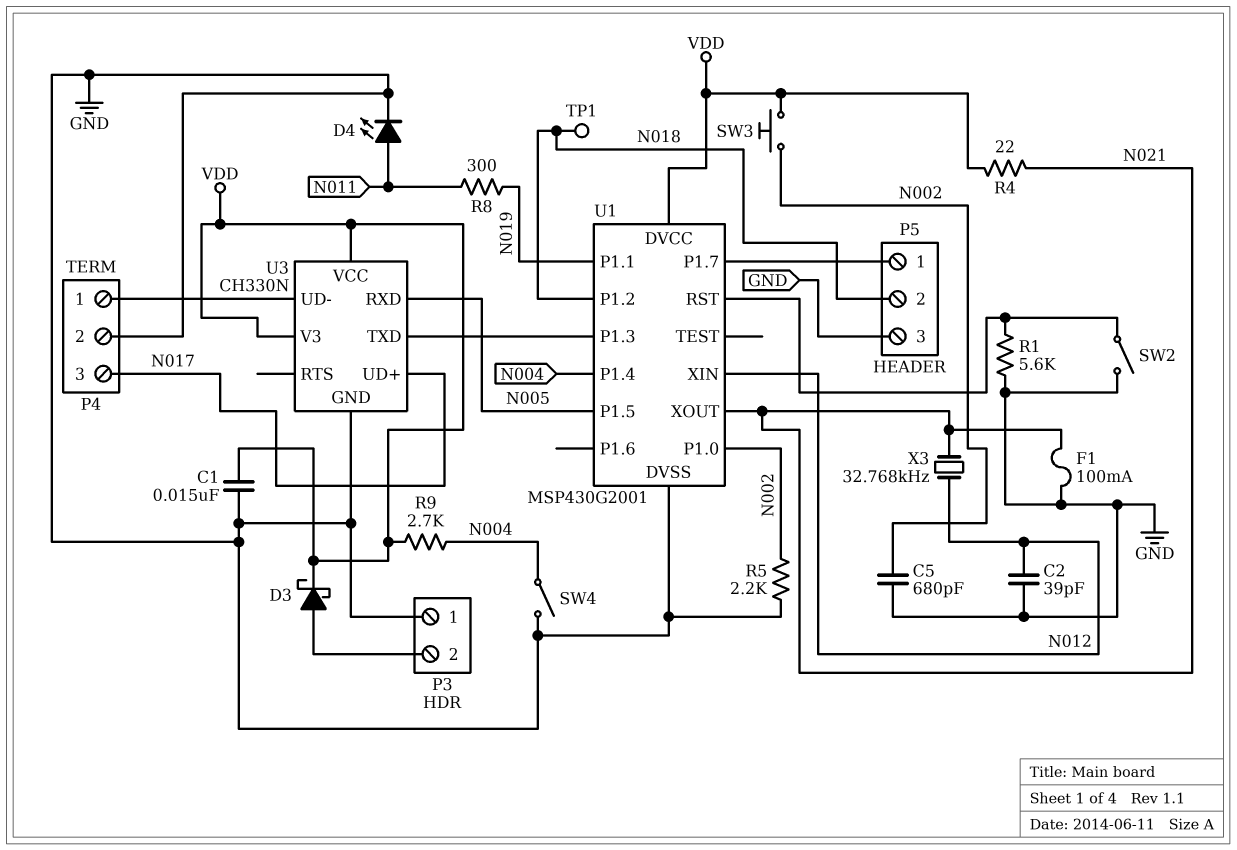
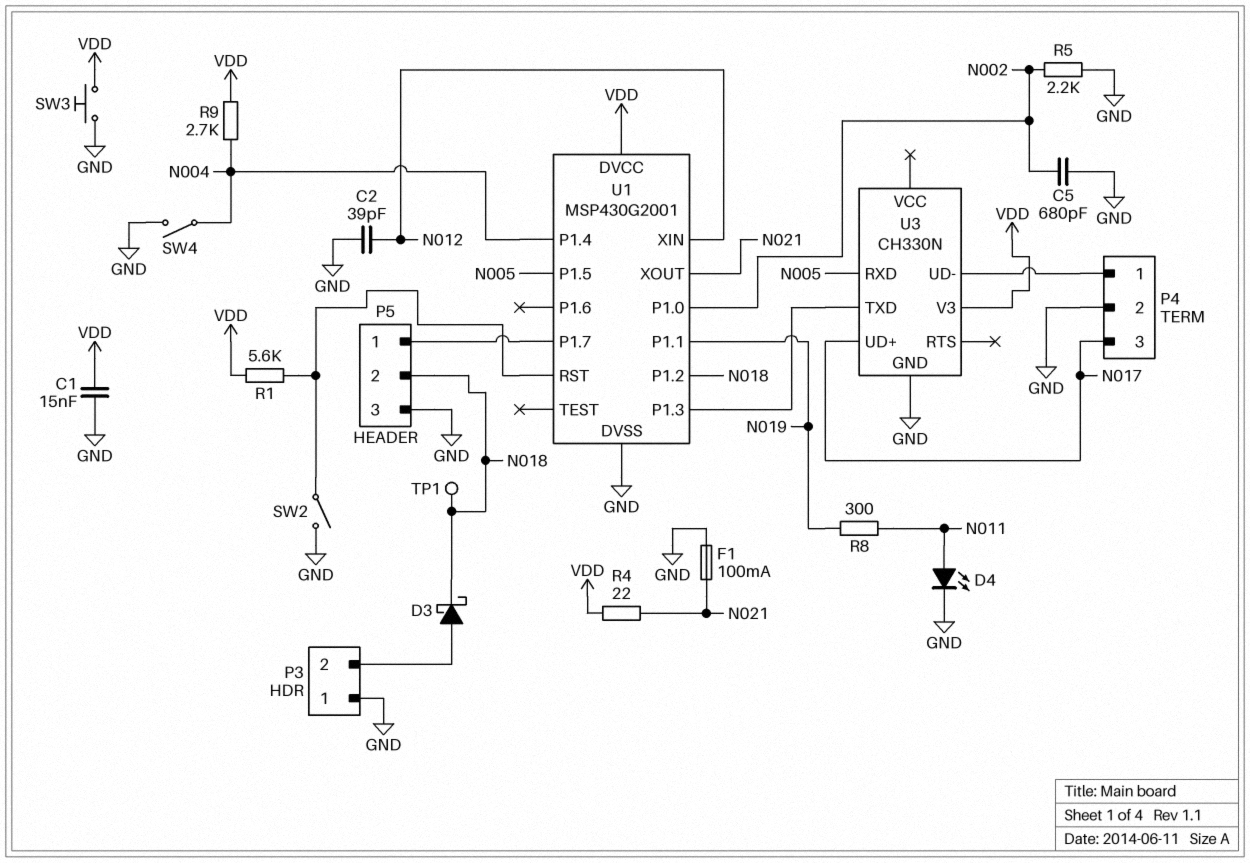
D3: schottky (A P3/2, K VDD) -> schottky (A P3/2, K N018)
R1: 5.6k (GND, U1/RST) -> 5.6k (U1/RST, VDD)
SW3: button (N002, VDD) -> button (GND, VDD)
U3 pin VCC: VDD -> none
X3: 32.768kHz (N012, N021) -> none

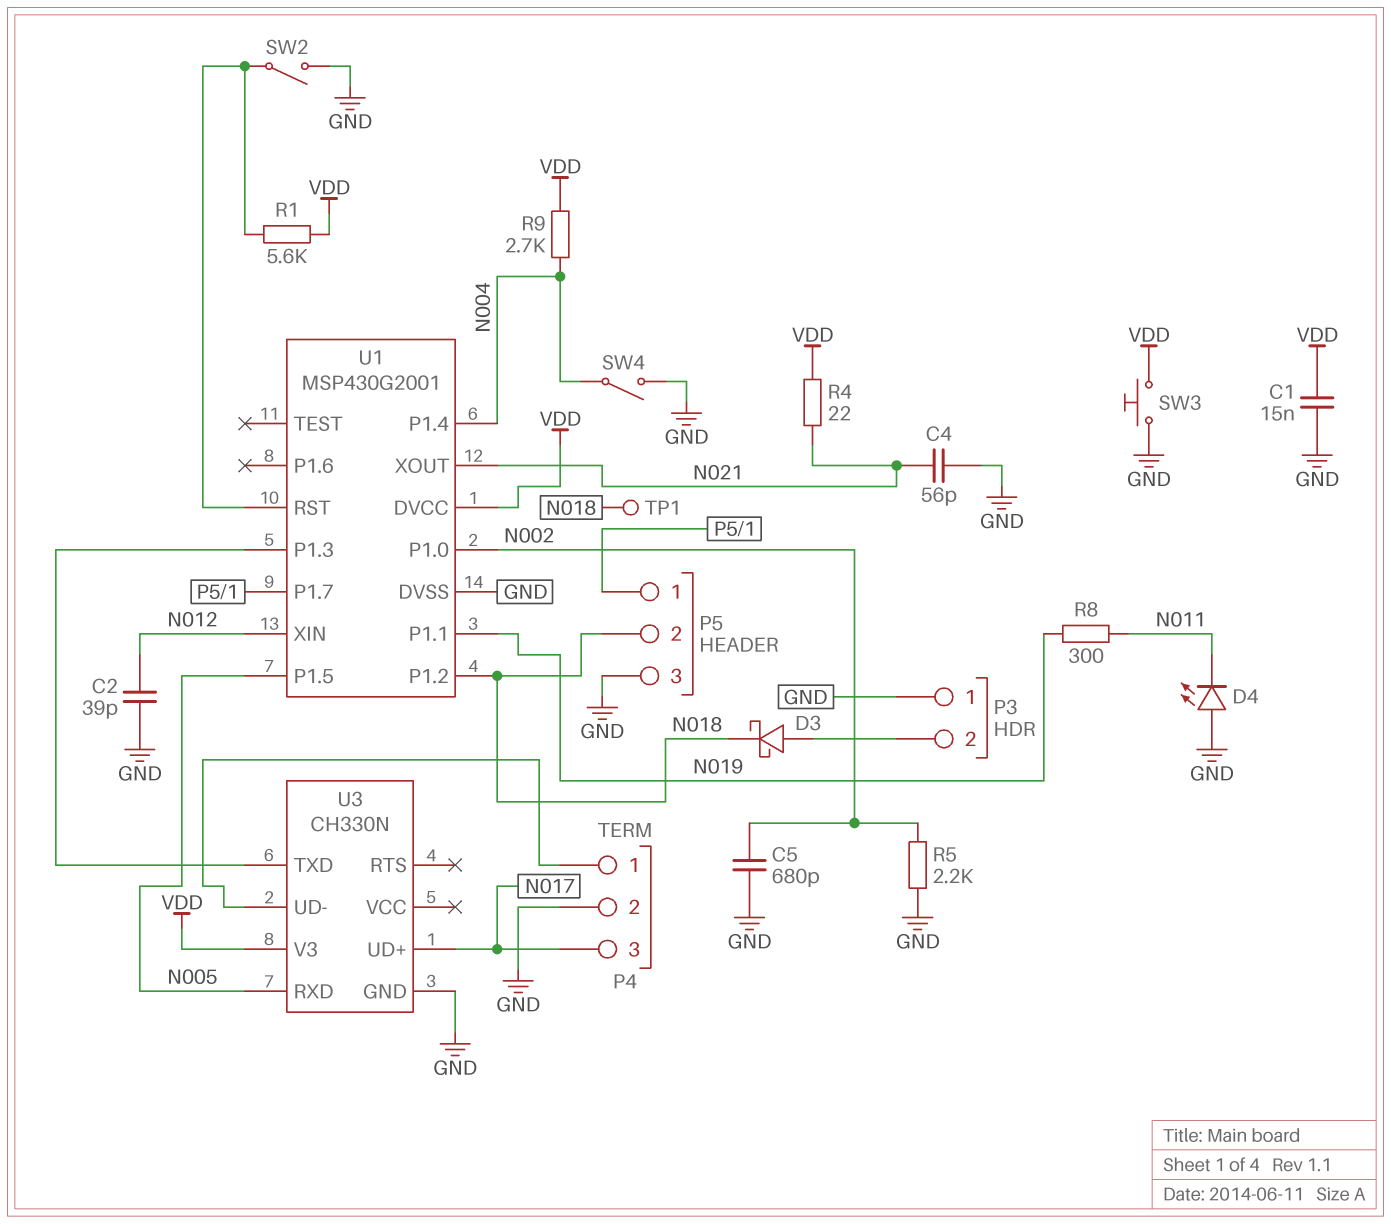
C4: none -> 56pF (GND, N021)
D4: LED (A N011, K GND) -> LED (A GND, K N011)
F1: 100mA (GND, N021) -> none

